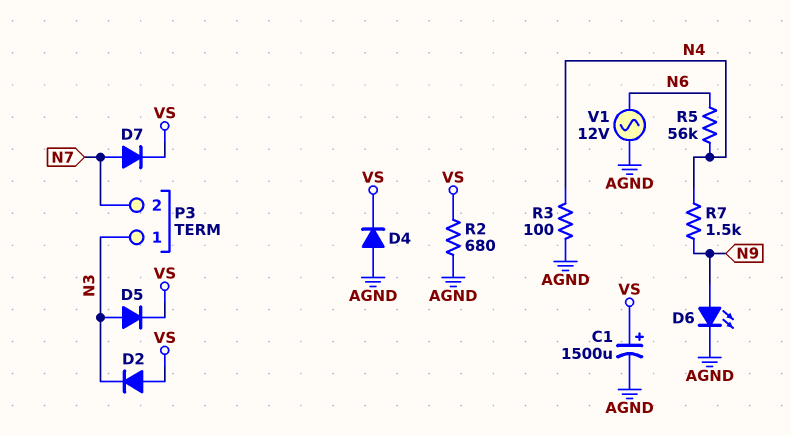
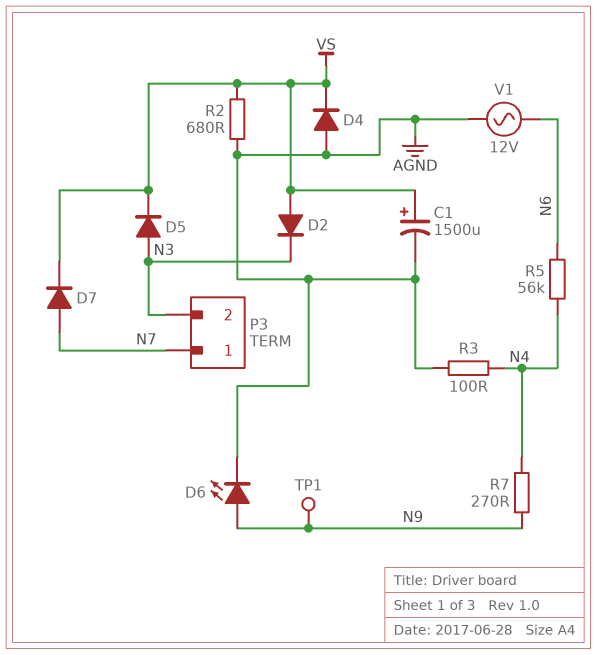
P3 pin 1: N3 -> N7
P3 pin 2: N7 -> N3
R7: 1.5k (N4, N9) -> 270 (N4, N9)
TP1: none -> test point (N9)

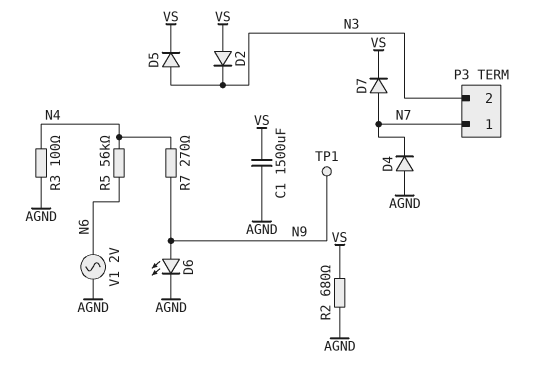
C1: 1500uF (plus VS, minus AGND) -> 1500uF (AGND, VS)
D4: diode (A AGND, K VS) -> diode (A AGND, K N7)
V1: AC 12V (AGND, N6) -> AC 2V (AGND, N6)

